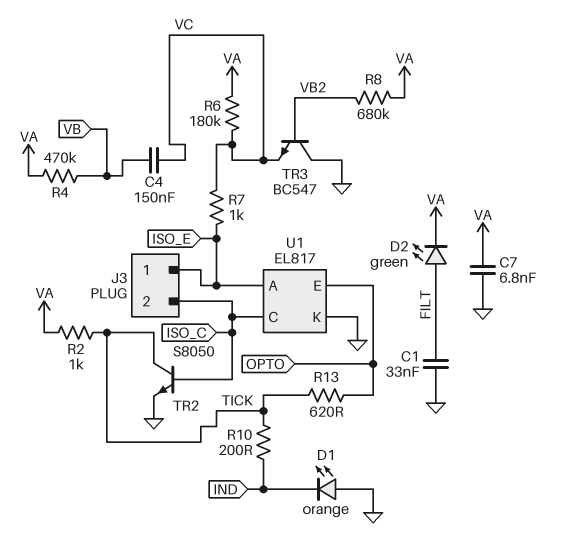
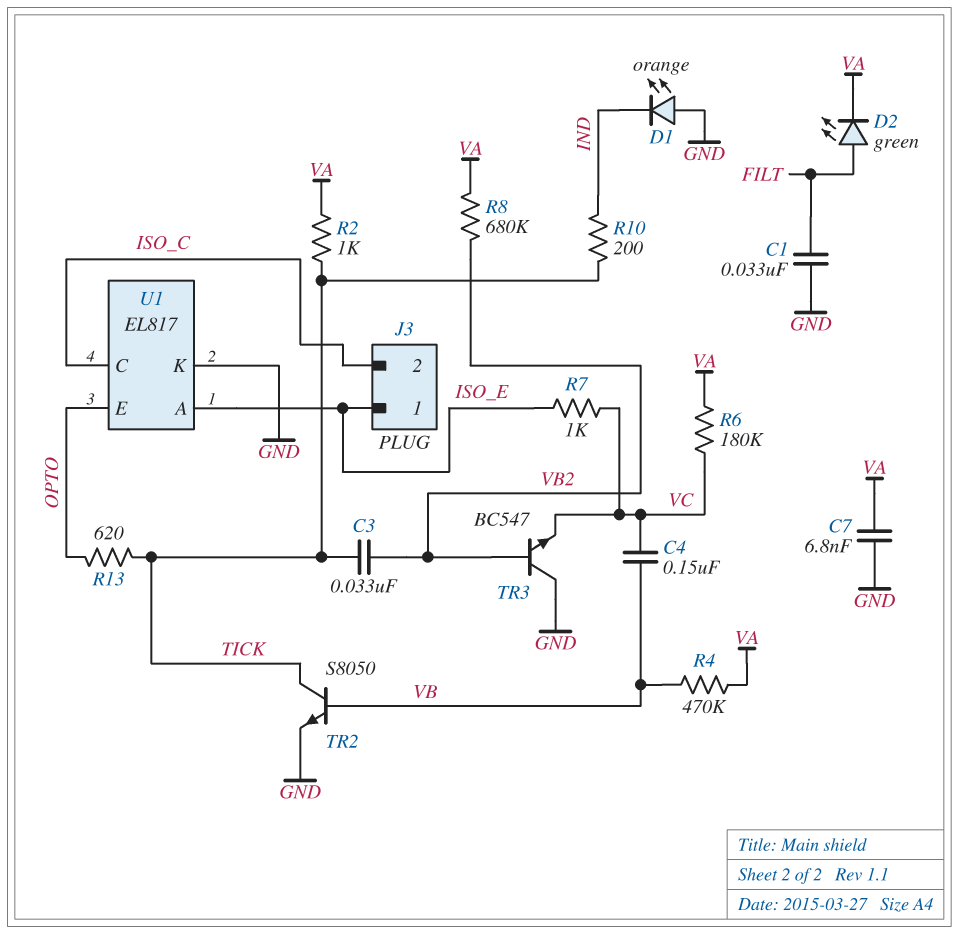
C3: none -> 33nF (TICK, VB2)
TR2: NPN S8050 (B ISO_C, C TICK, E GND) -> NPN S8050 (B VB, C TICK, E GND)

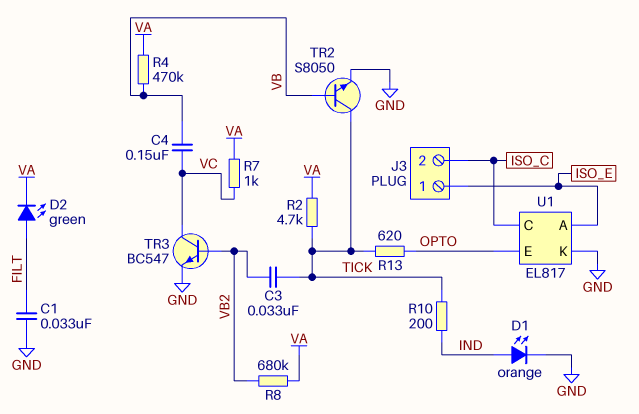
C7: 6.8nF (GND, VA) -> none
D1: LED orange (A GND, K IND) -> LED orange (A IND, K GND)
R2: 1k (TICK, VA) -> 4.7k (TICK, VA)
R6: 180k (VA, VC) -> none
R7: 1k (ISO_E, VC) -> 1k (VA, VC)
TR3: NPN BC547 (B VB2, C GND, E VC) -> NPN BC547 (B VB2, C VC, E GND)

